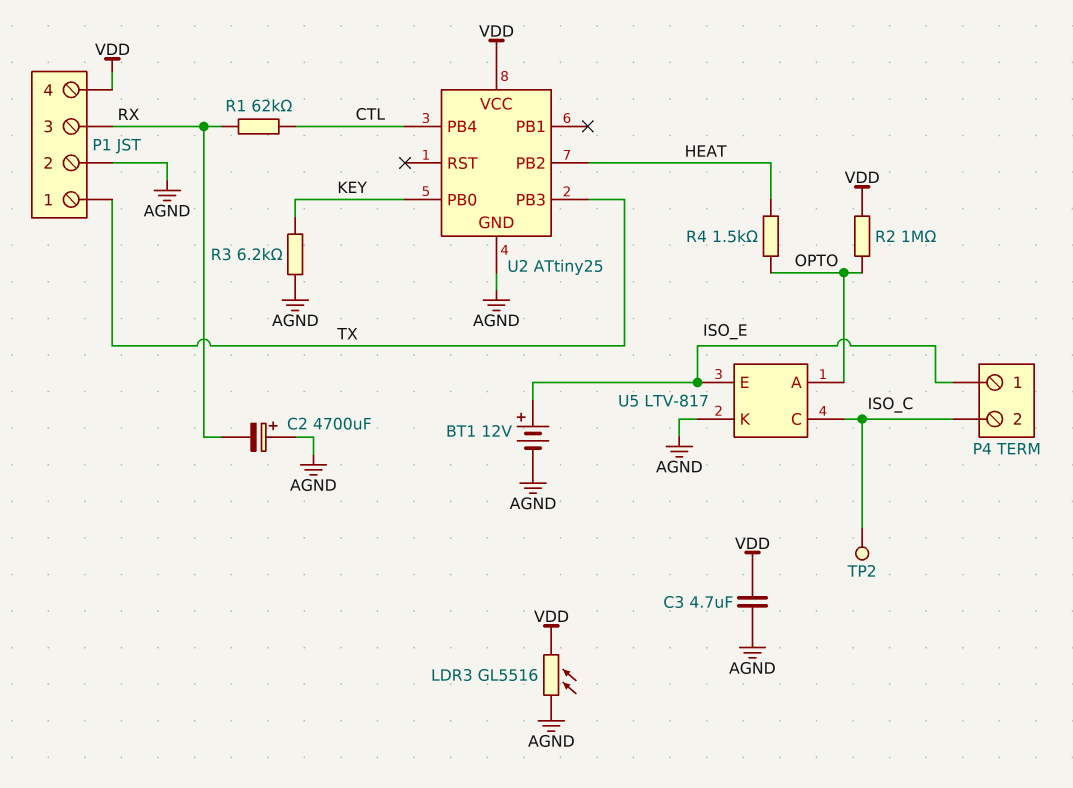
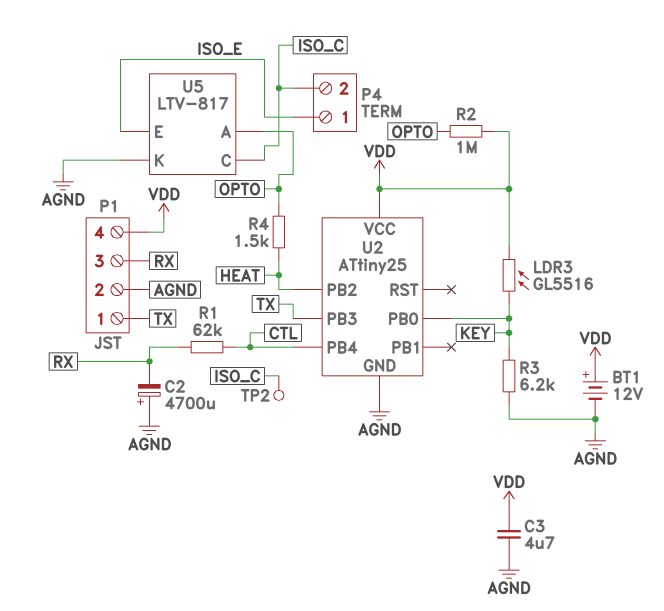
BT1: 12V (plus ISO_E, minus AGND) -> 12V (plus VDD, minus AGND)
LDR3: GL5516 (AGND, VDD) -> GL5516 (KEY, VDD)

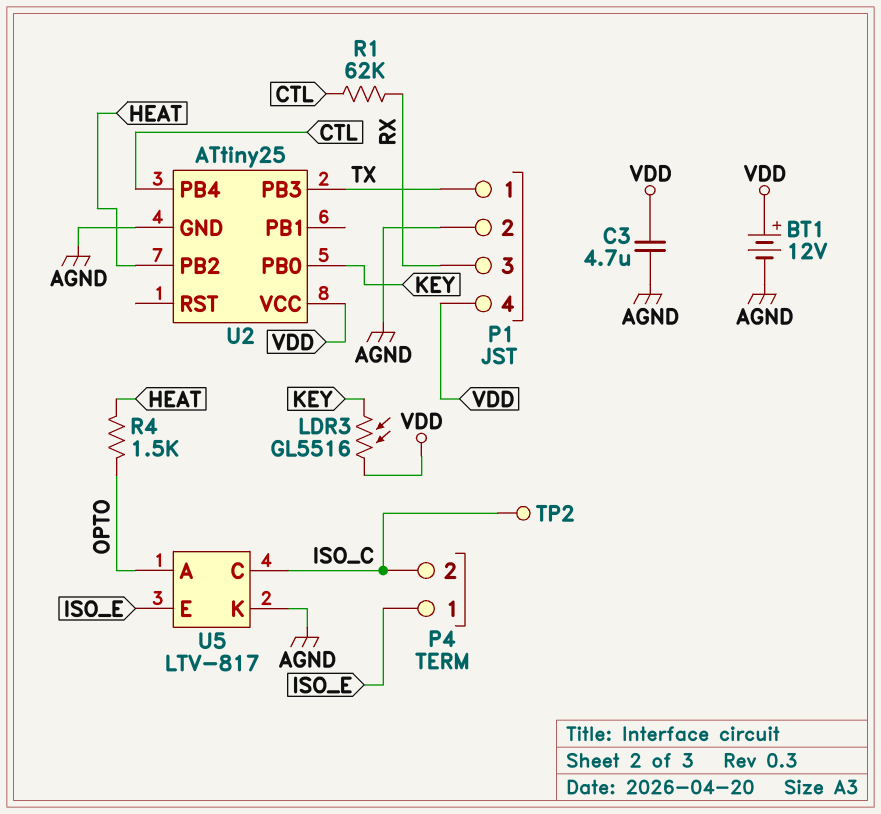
C2: 4700uF (plus AGND, minus RX) -> none
R2: 1M (OPTO, VDD) -> none
R3: 6.2k (AGND, KEY) -> none

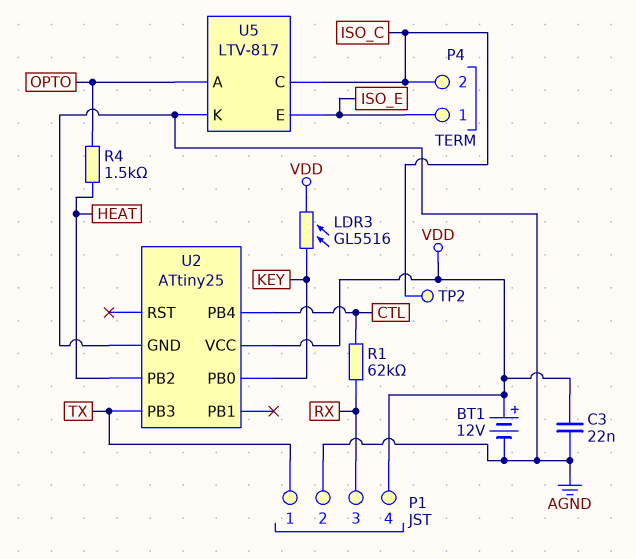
C3: 4.7uF (AGND, VDD) -> 22nF (AGND, VDD)

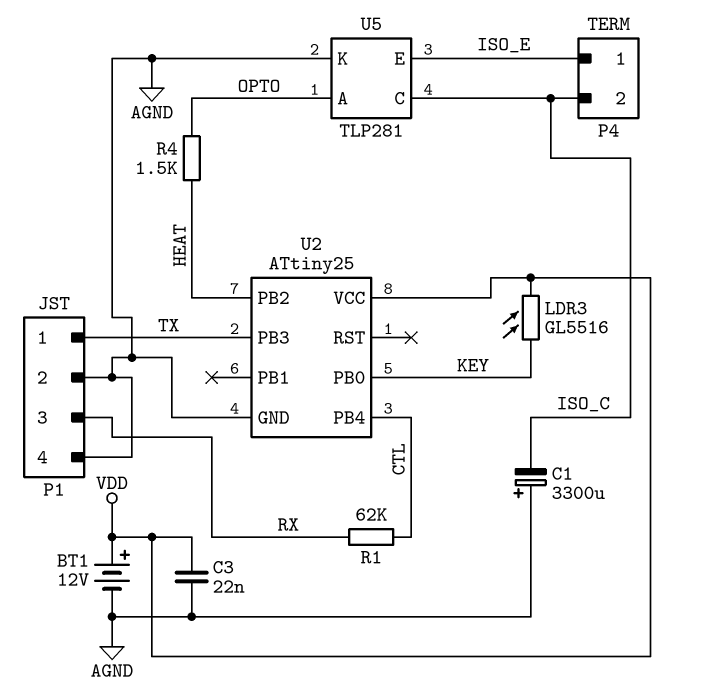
C1: none -> 3300uF (plus AGND, minus ISO_C)
P1 pin 4: VDD -> AGND
TP2: test point (ISO_C) -> none
U5: LTV-817 -> TLP281

